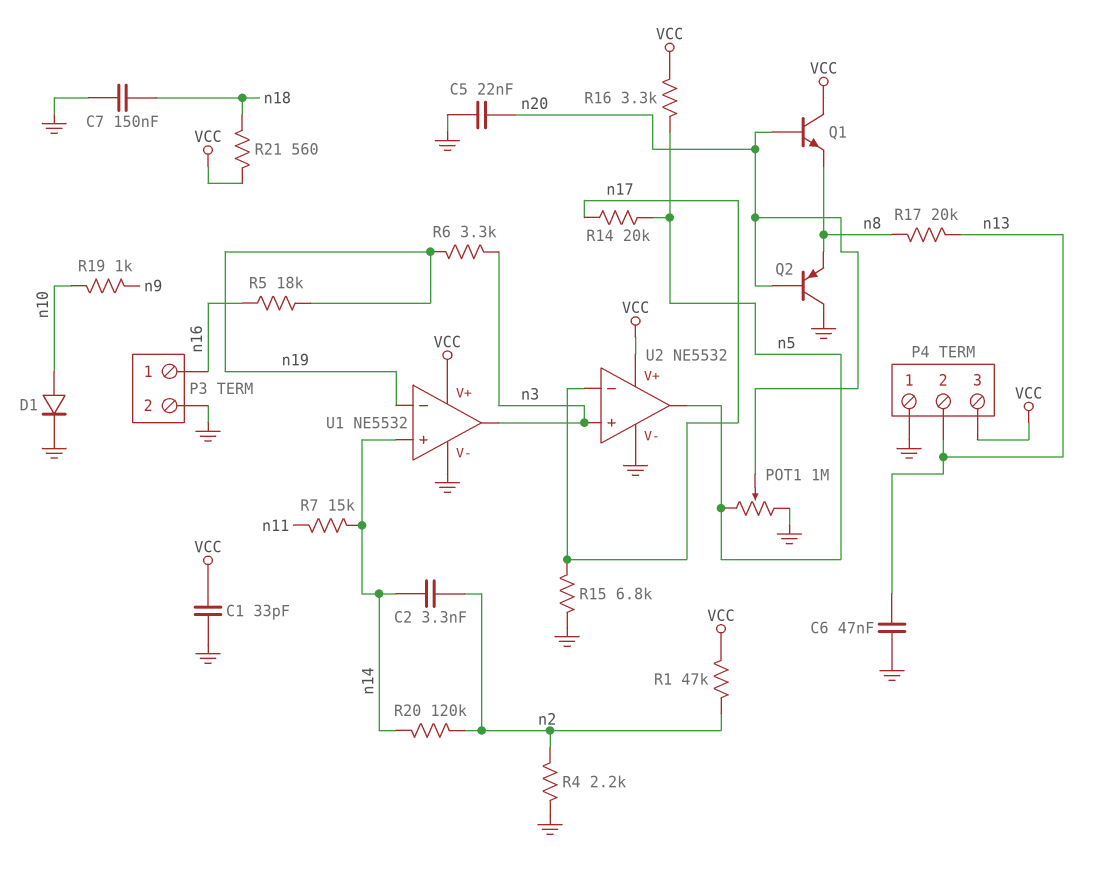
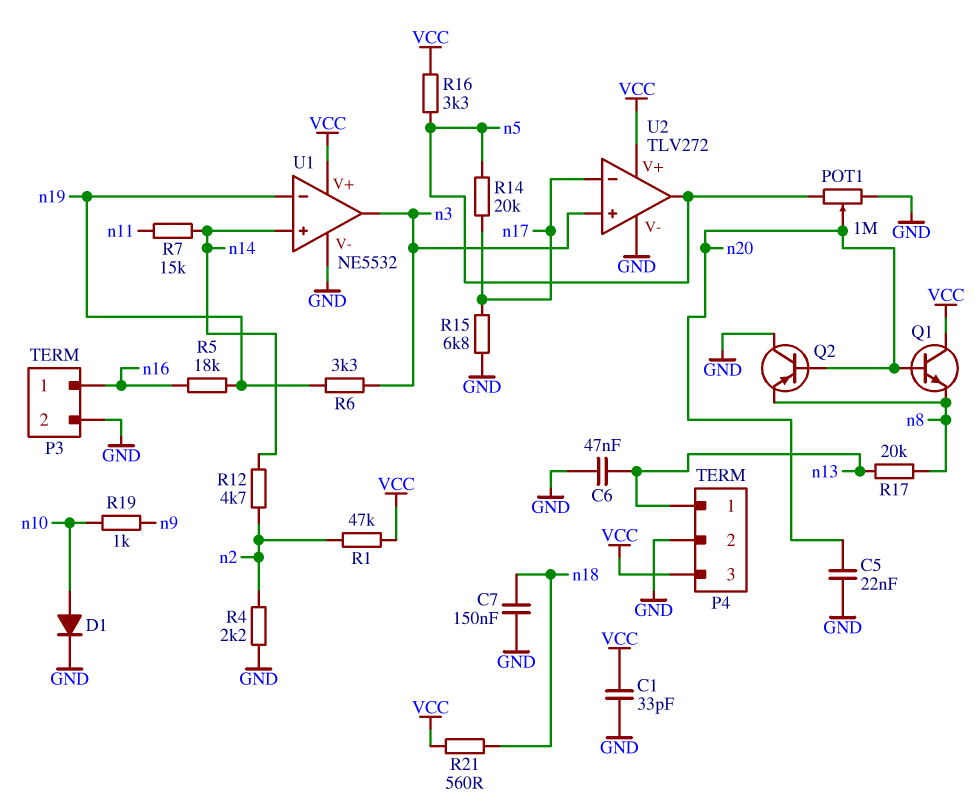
C2: 3.3nF (n2, n14) -> none
P4 pin 1: GND -> n13
P4 pin 2: n13 -> GND
R12: none -> 4.7k (n2, n14)
R20: 120k (n2, n14) -> none
U2: NE5532 -> TLV272

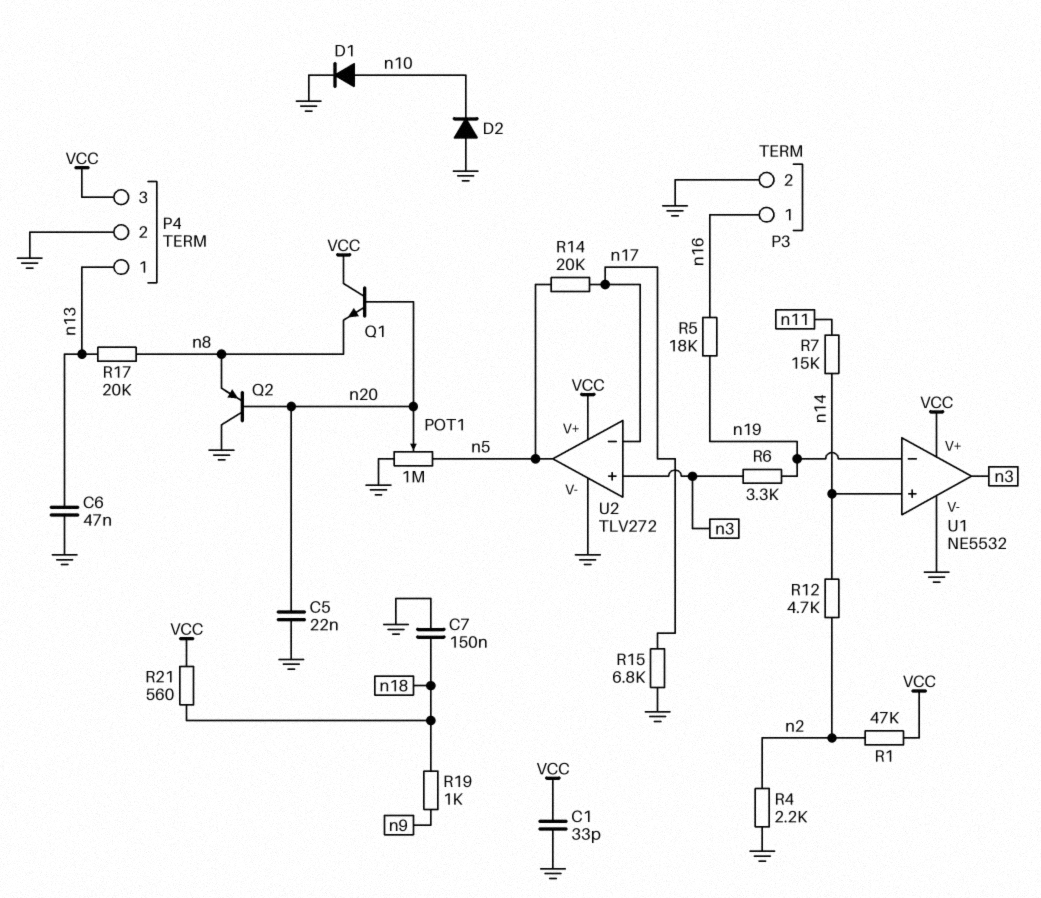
D2: none -> diode (A GND, K n10)
R16: 3.3k (VCC, n5) -> none
R19: 1k (n9, n10) -> 1k (n9, n18)

